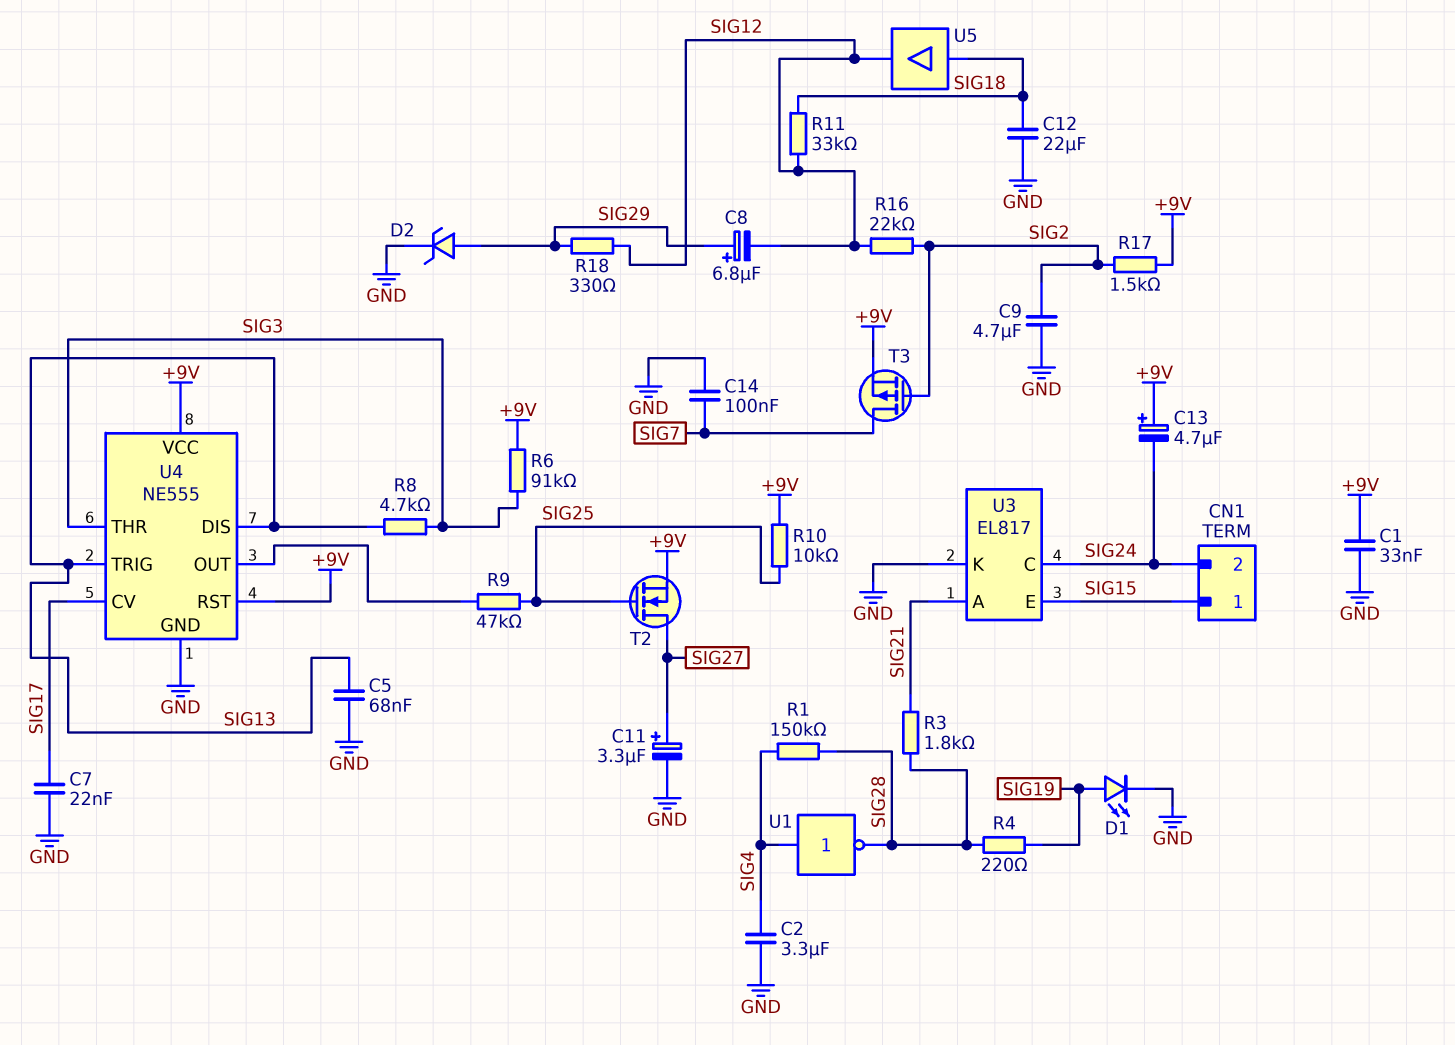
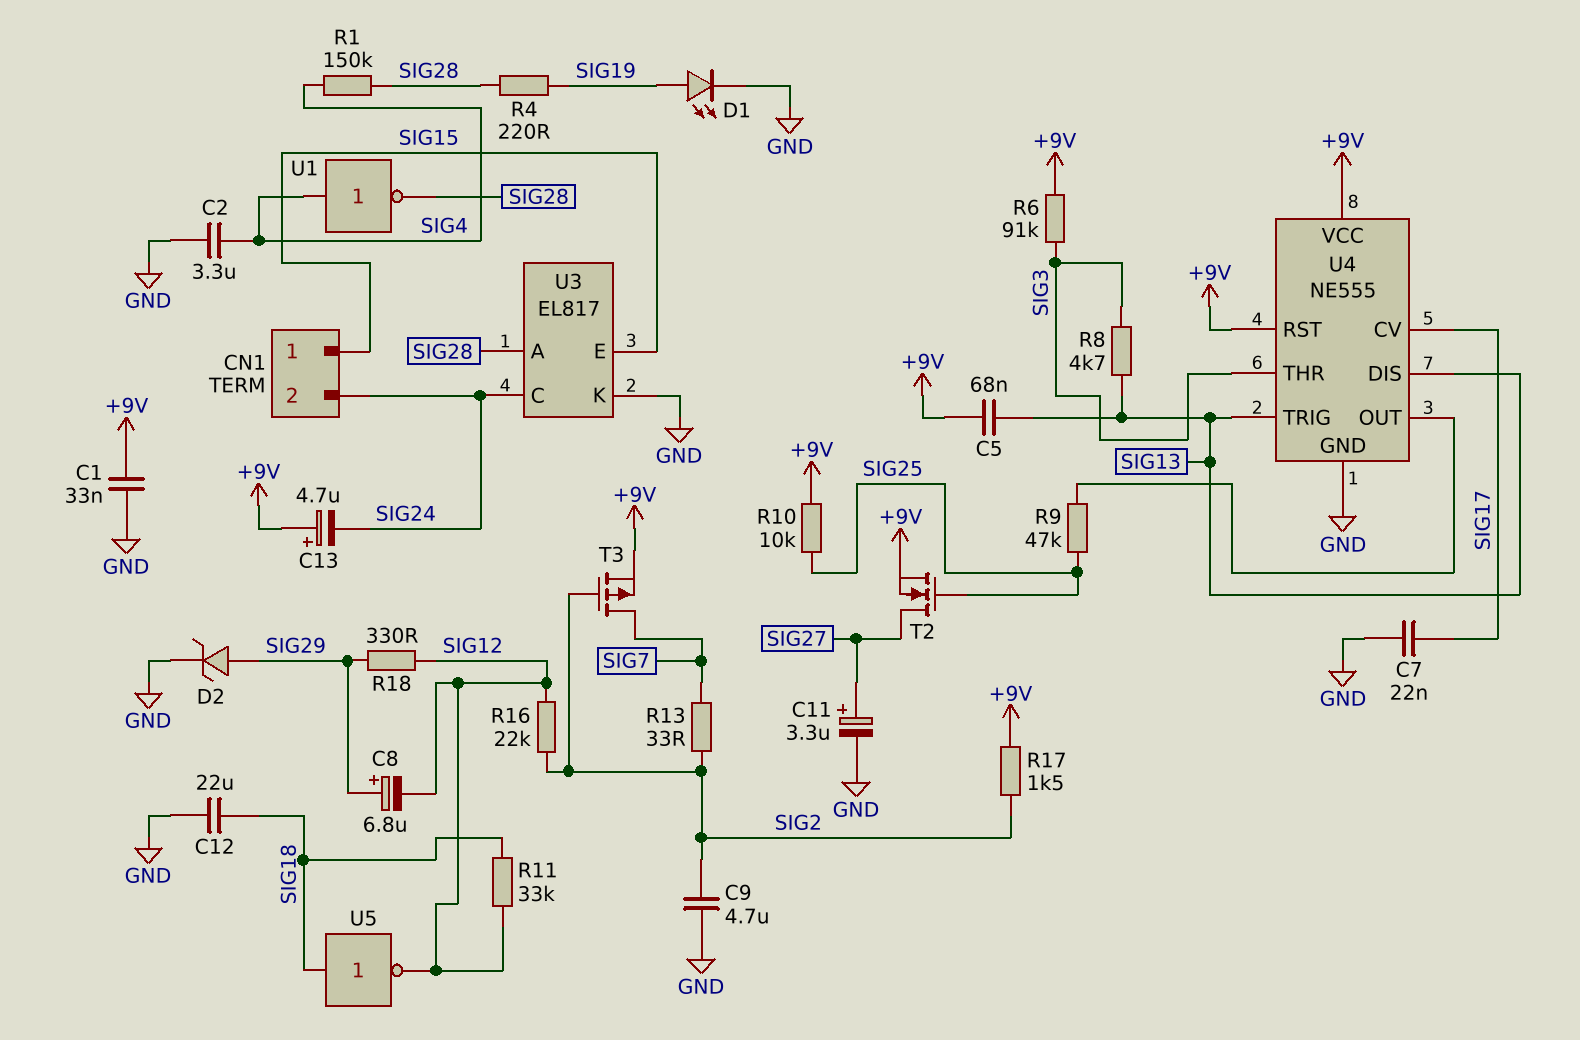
C5: 68nF (GND, SIG13) -> 68nF (+9V, SIG13)
C14: 100nF (GND, SIG7) -> none
R3: 1.8k (SIG21, SIG28) -> none
R13: none -> 33 (SIG2, SIG7)
U3 pin A: SIG21 -> SIG28
U5: buffer (in SIG18, out SIG12) -> NOT (in SIG18, out SIG12)

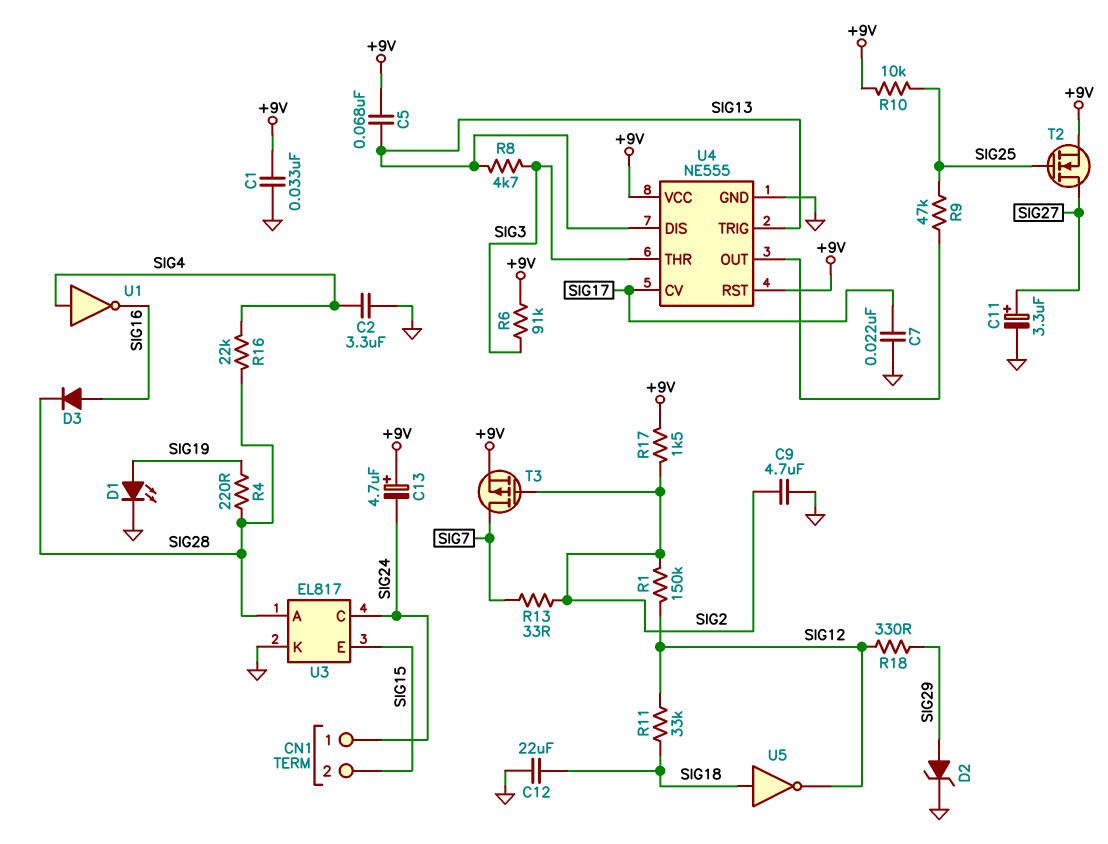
C8: 6.8uF (plus SIG29, minus SIG12) -> none
CN1 pin 1: SIG15 -> SIG24
CN1 pin 2: SIG24 -> SIG15
D3: none -> diode (A SIG16, K SIG28)
R1: 150k (SIG4, SIG28) -> 150k (SIG2, SIG12)
R16: 22k (SIG2, SIG12) -> 22k (SIG4, SIG28)
U1: NOT (in SIG4, out SIG28) -> NOT (in SIG4, out SIG16)

